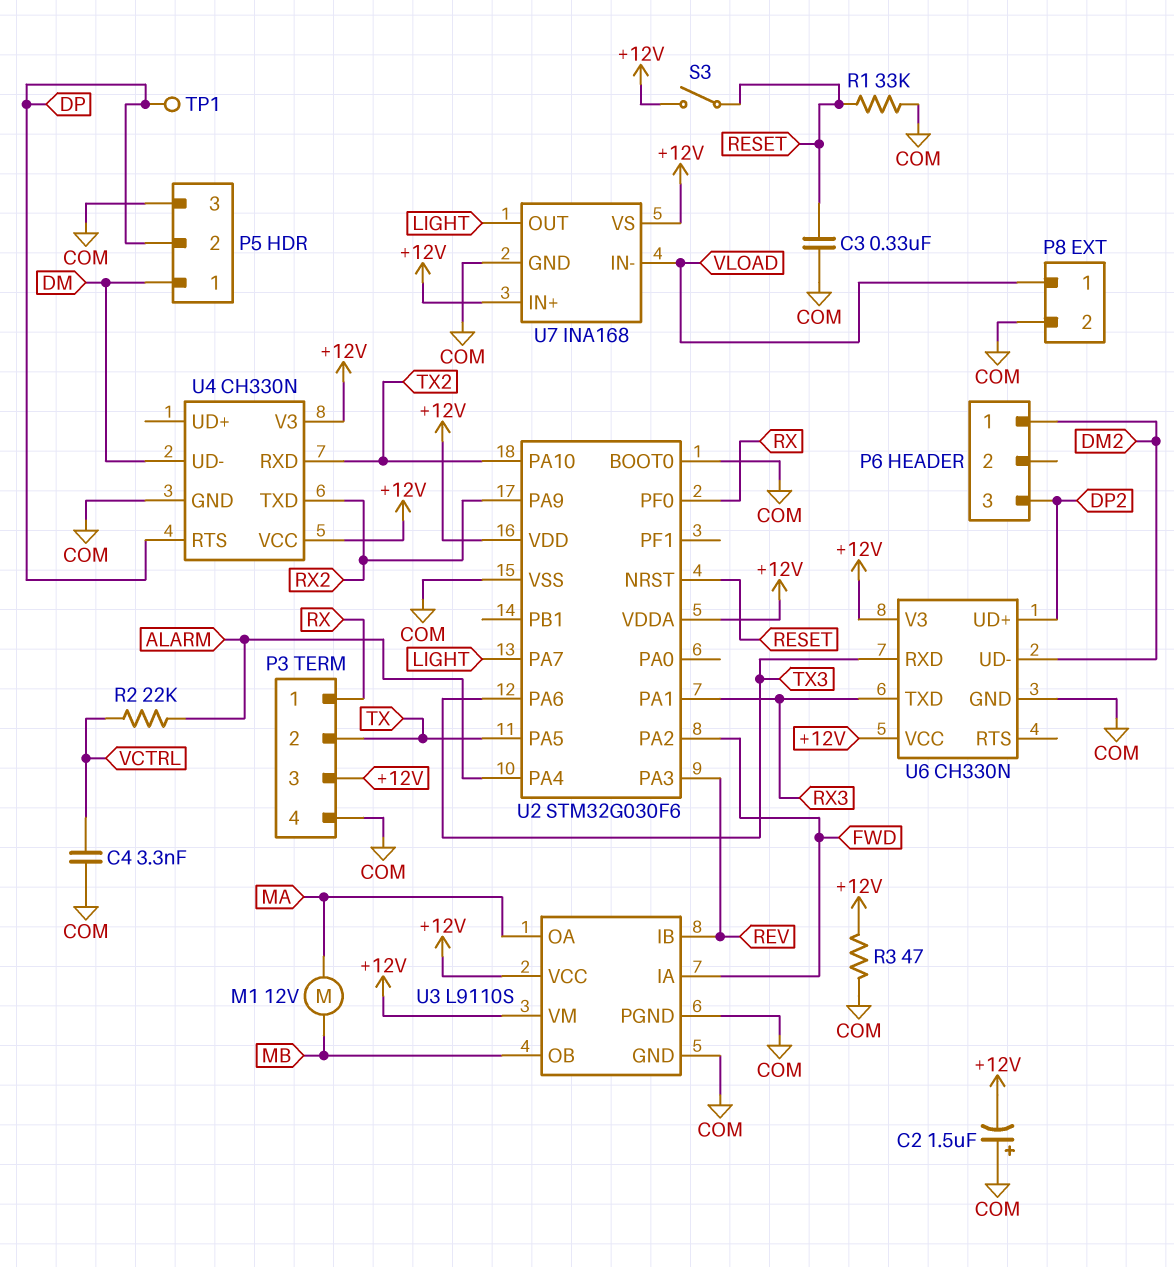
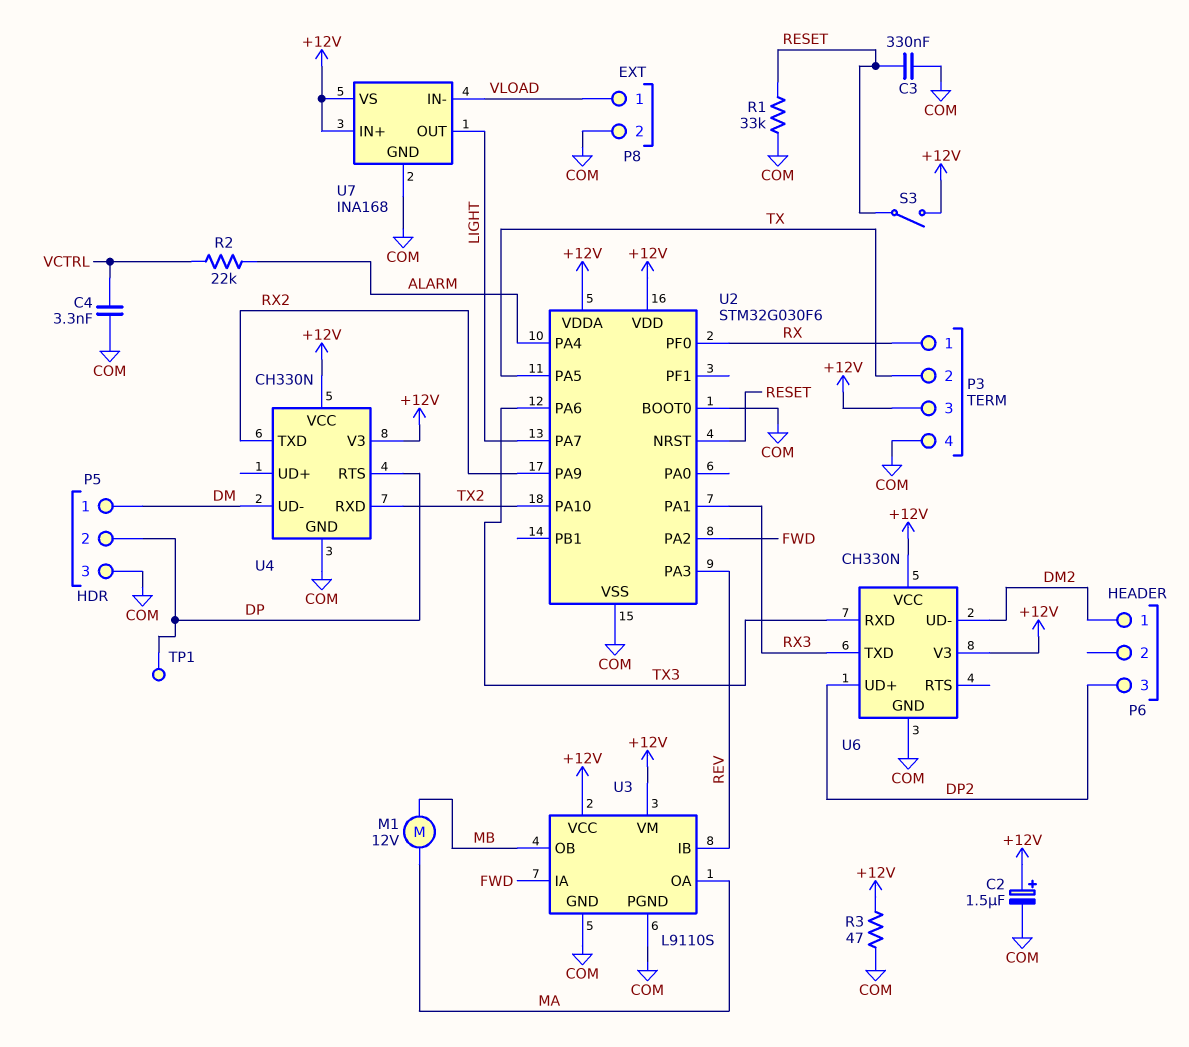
C2: 1.5uF (plus COM, minus +12V) -> 1.5uF (plus +12V, minus COM)

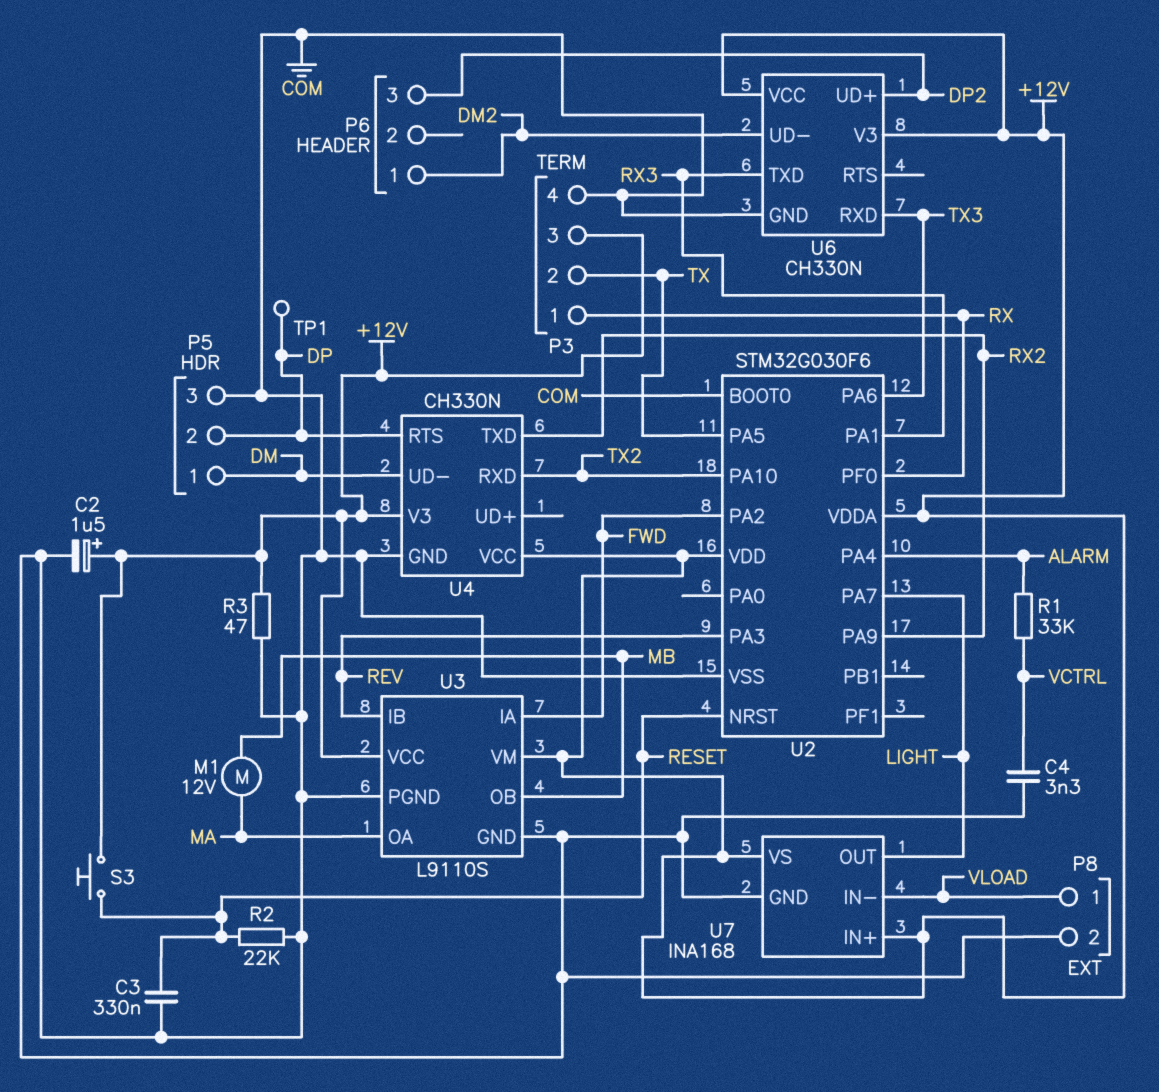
R1: 33k (COM, RESET) -> 33k (ALARM, VCTRL)
R2: 22k (ALARM, VCTRL) -> 22k (COM, RESET)
S3: switch (+12V, RESET) -> button (+12V, RESET)

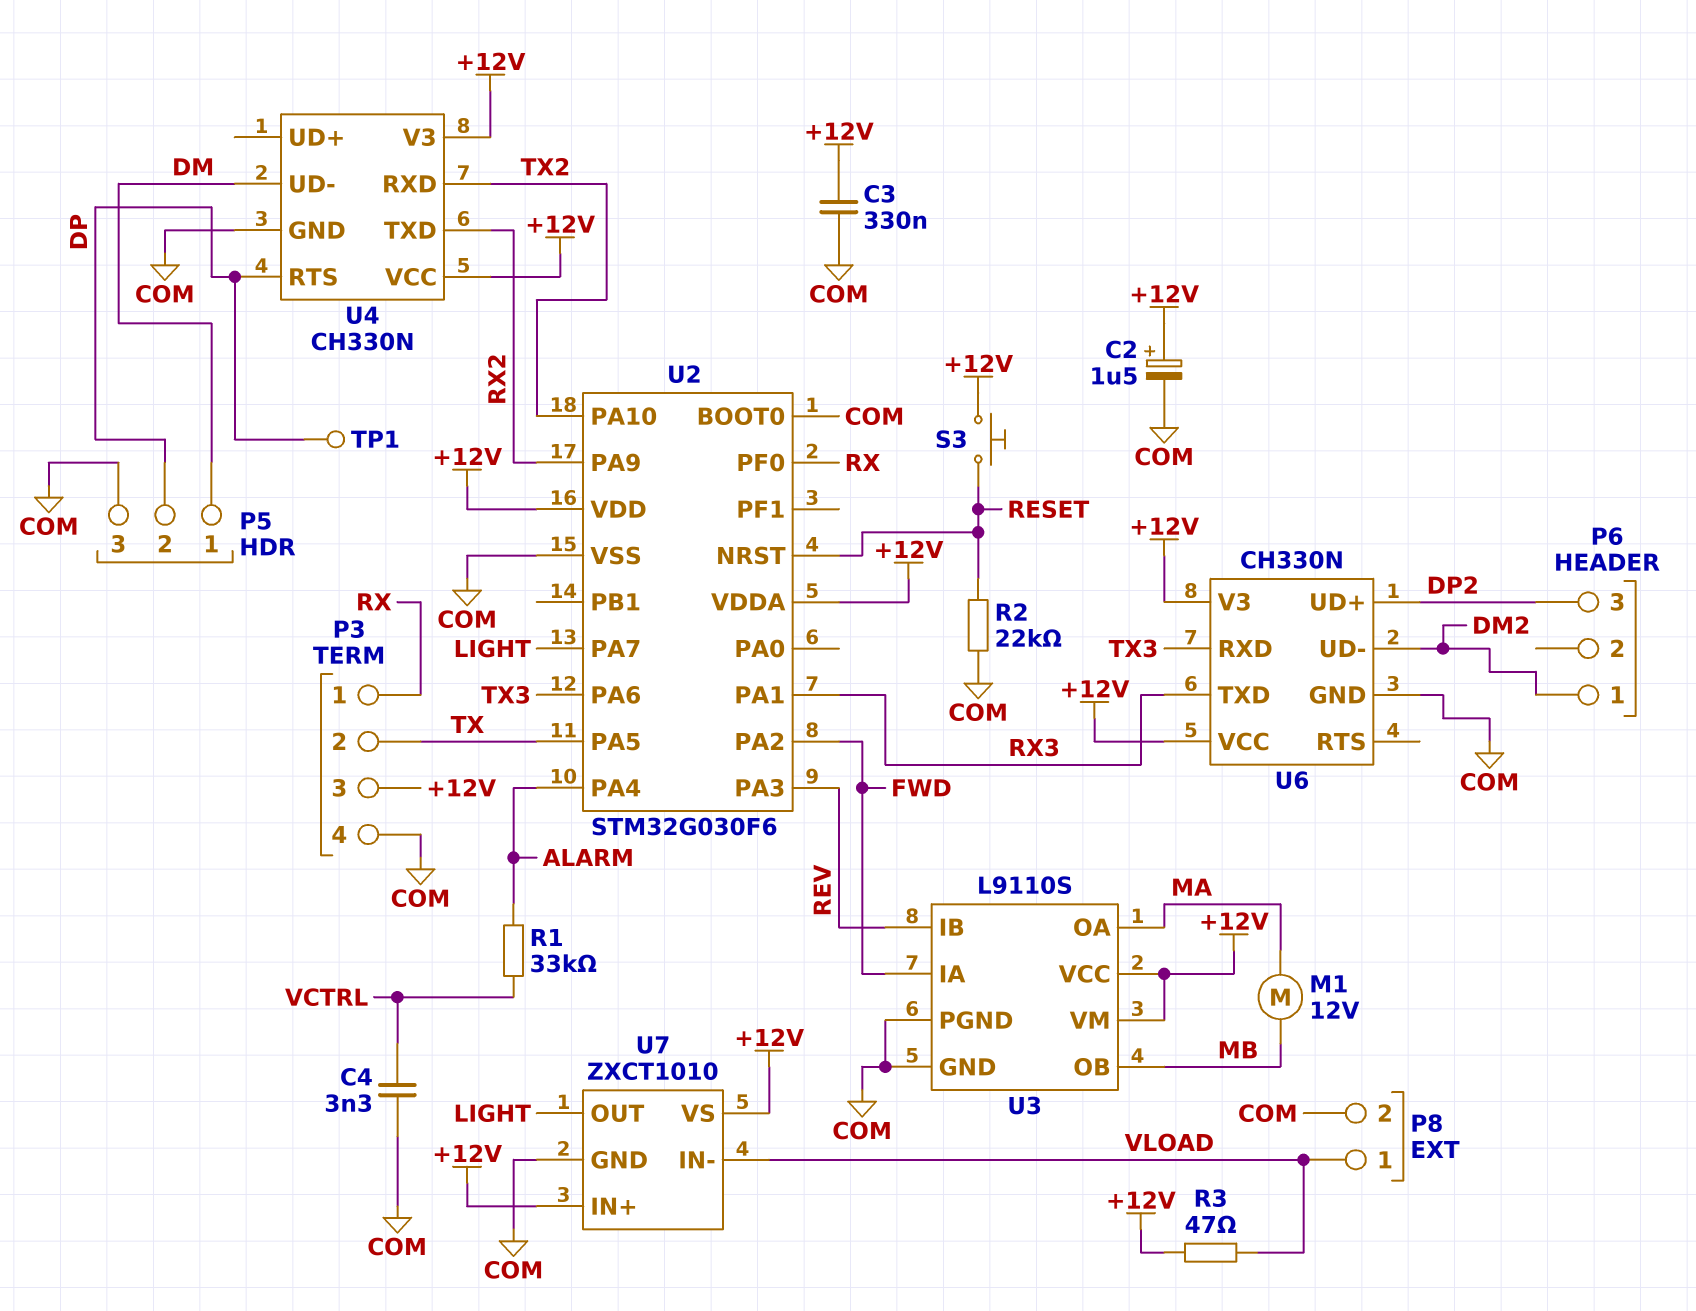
C3: 330nF (COM, RESET) -> 330nF (+12V, COM)
R3: 47 (+12V, COM) -> 47 (+12V, VLOAD)
U7: INA168 -> ZXCT1010

